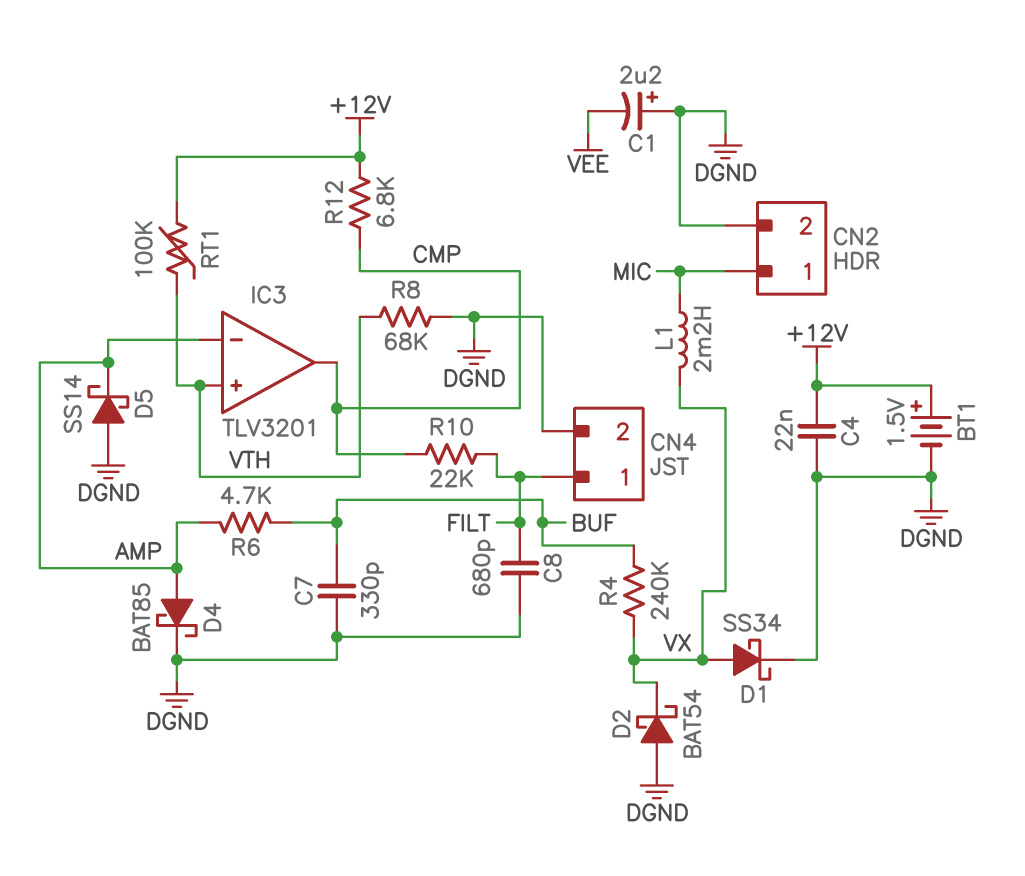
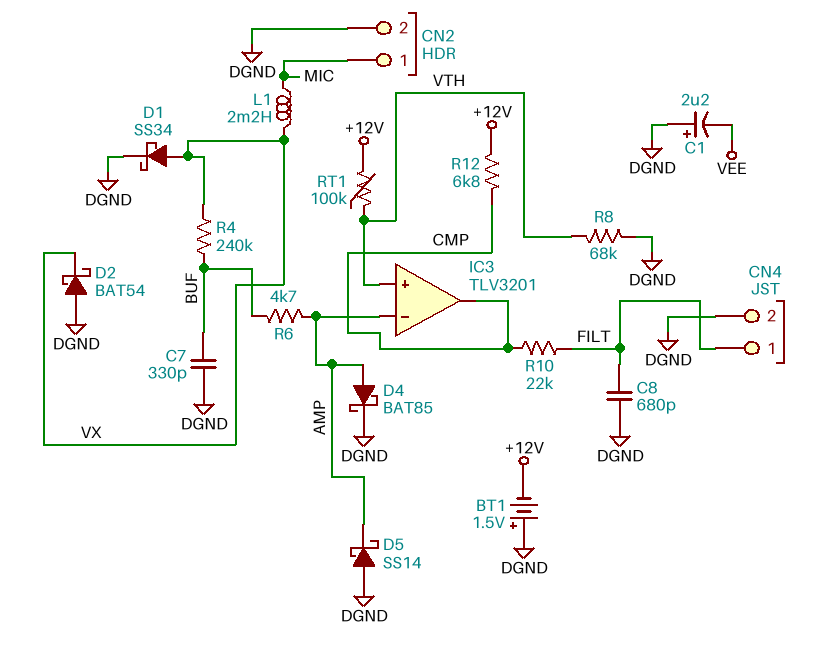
BT1: 1.5V (plus +12V, minus DGND) -> 1.5V (plus DGND, minus +12V)
C4: 22nF (+12V, DGND) -> none

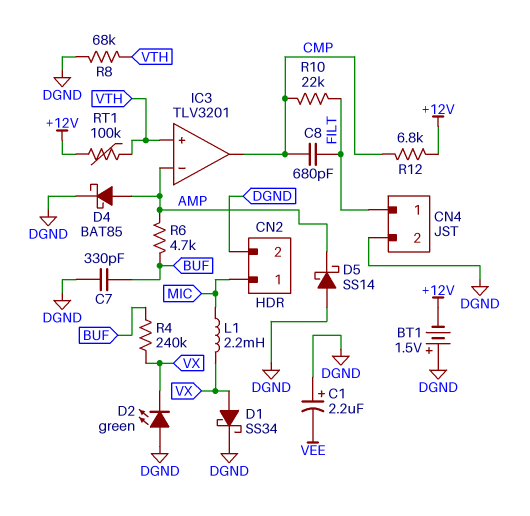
C8: 680pF (DGND, FILT) -> 680pF (CMP, FILT)
D2: schottky BAT54 (A DGND, K VX) -> LED green (A DGND, K VX)

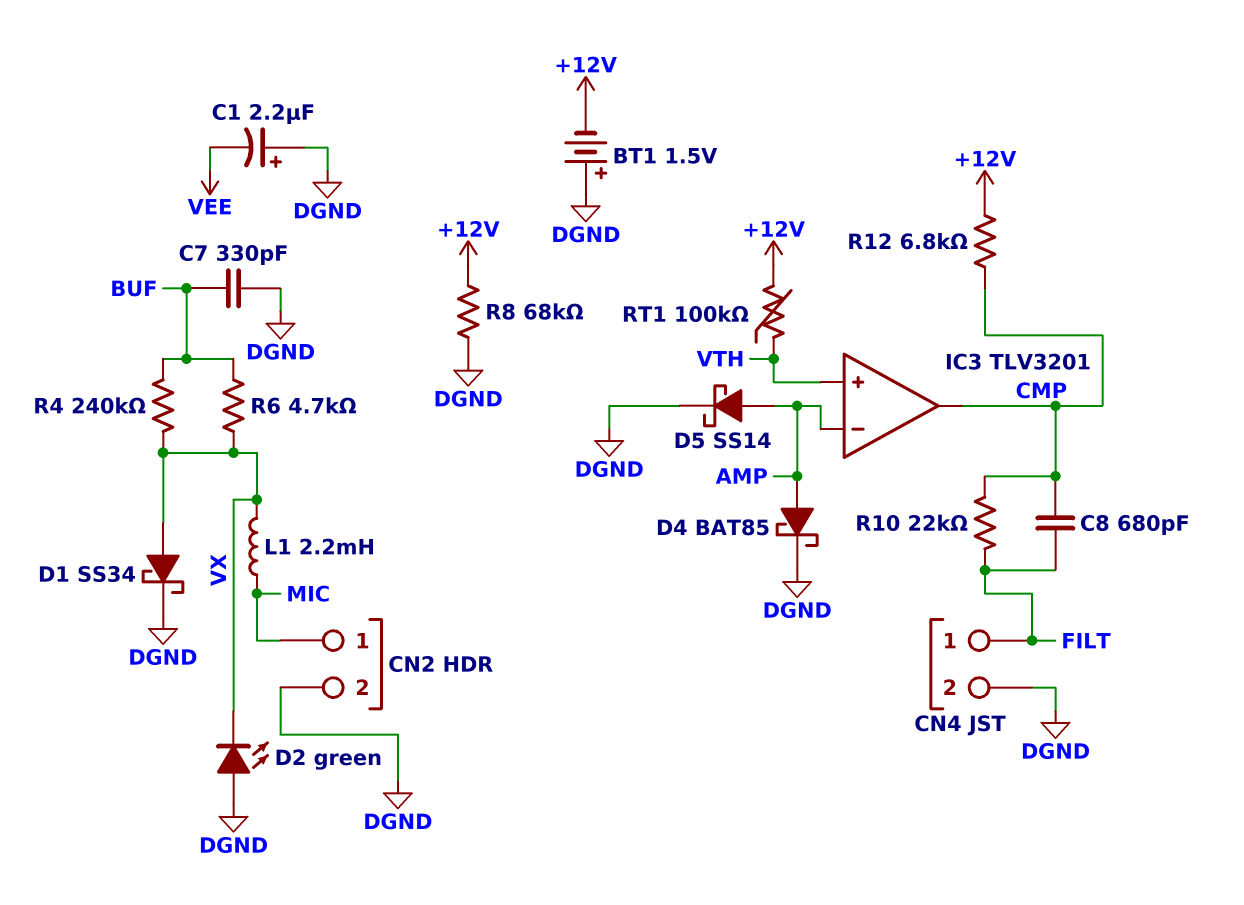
D5: schottky SS14 (A DGND, K AMP) -> schottky SS14 (A AMP, K DGND)
R6: 4.7k (AMP, BUF) -> 4.7k (BUF, VX)
R8: 68k (DGND, VTH) -> 68k (+12V, DGND)

